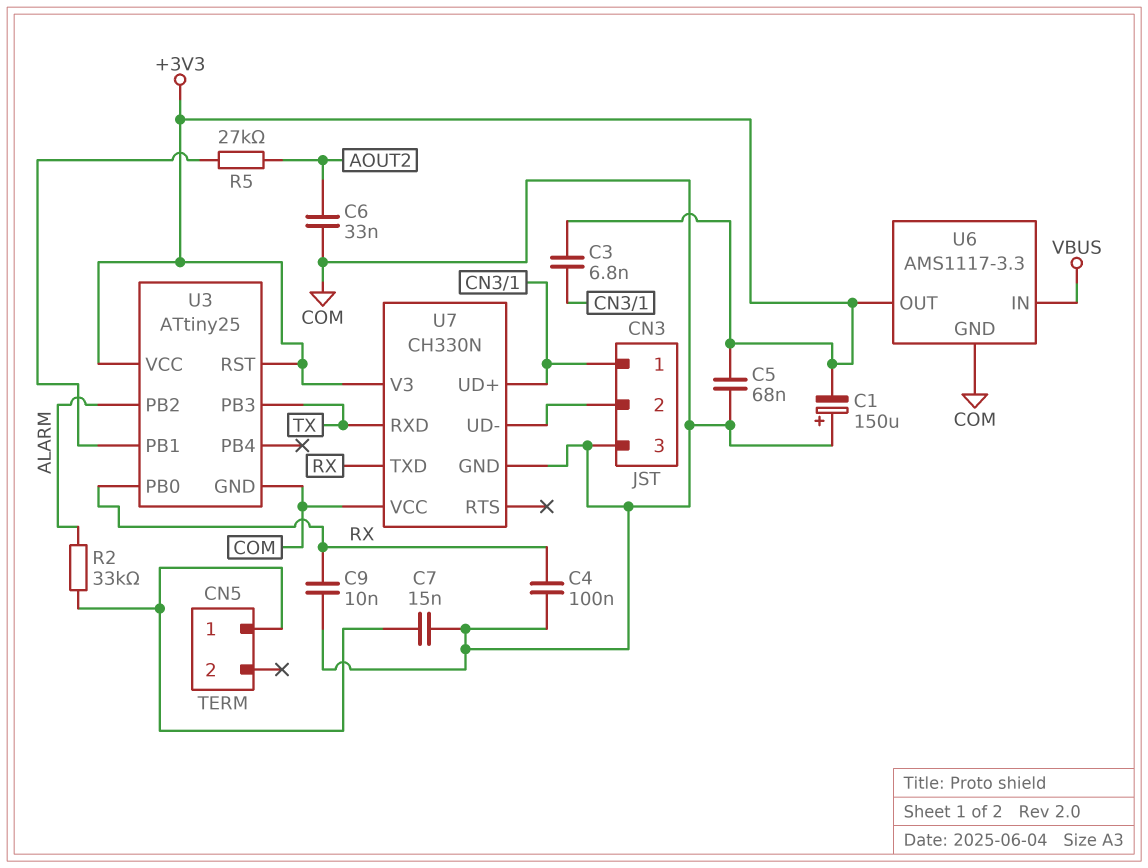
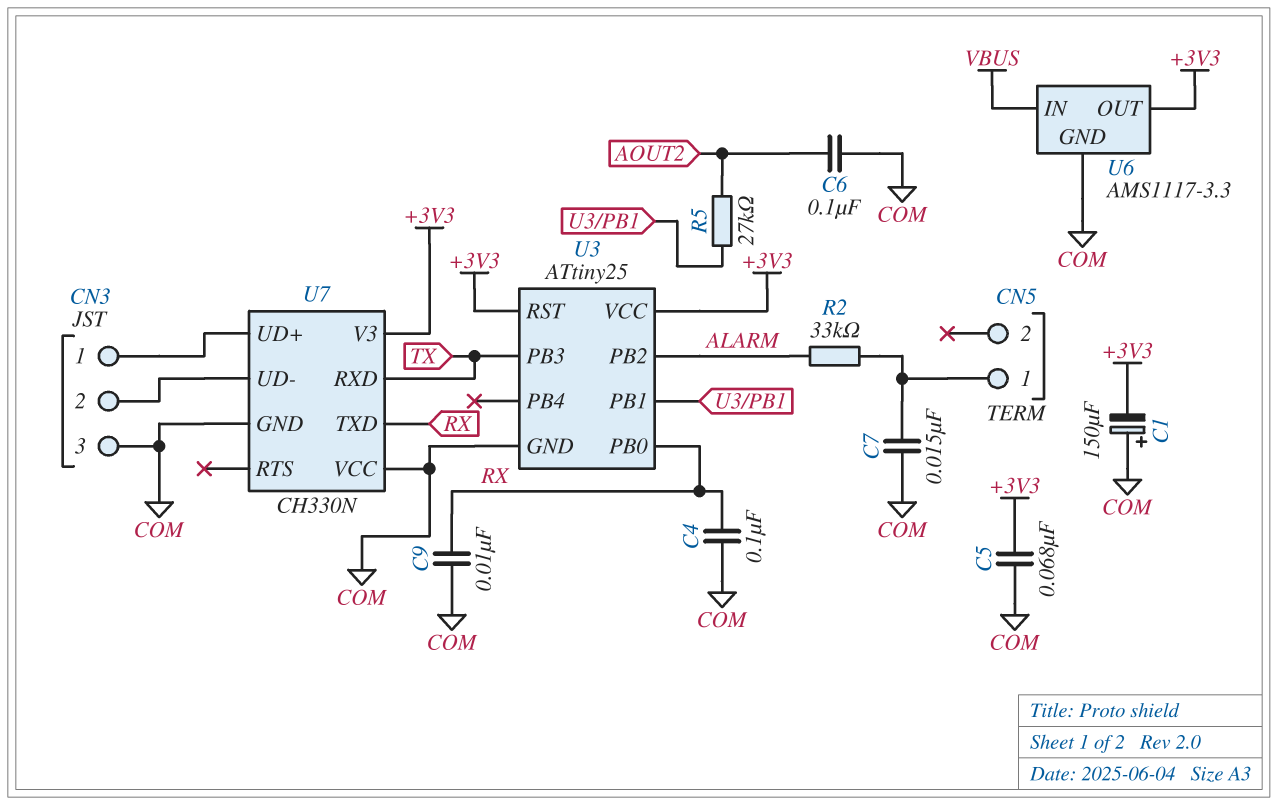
C3: 6.8nF (+3V3, CN3/1) -> none
C6: 33nF (AOUT2, COM) -> 100nF (AOUT2, COM)

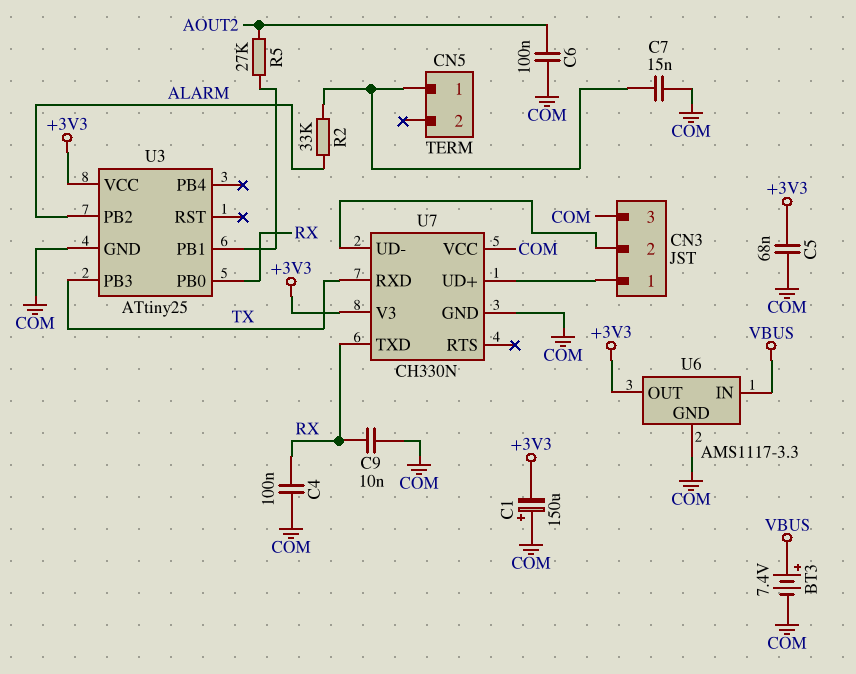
BT3: none -> 7.4V (plus VBUS, minus COM)
U3 pin RST: +3V3 -> none

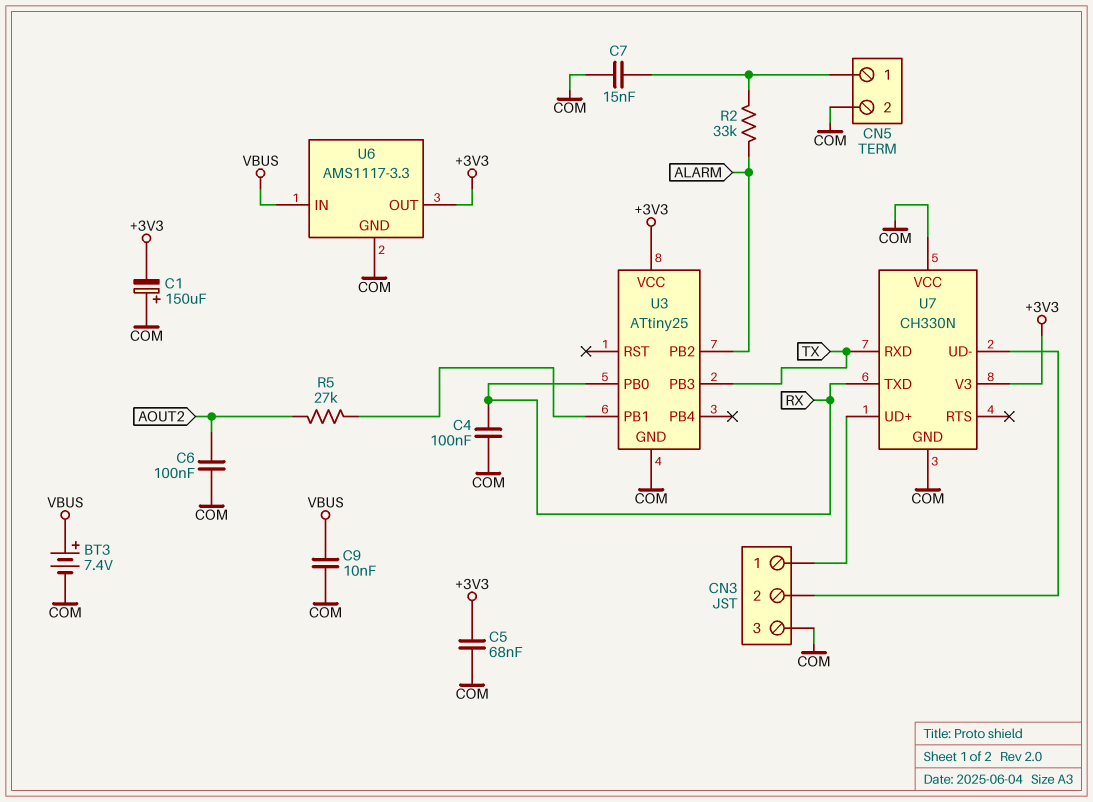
C9: 10nF (COM, RX) -> 10nF (COM, VBUS)
CN5 pin 2: none -> COM

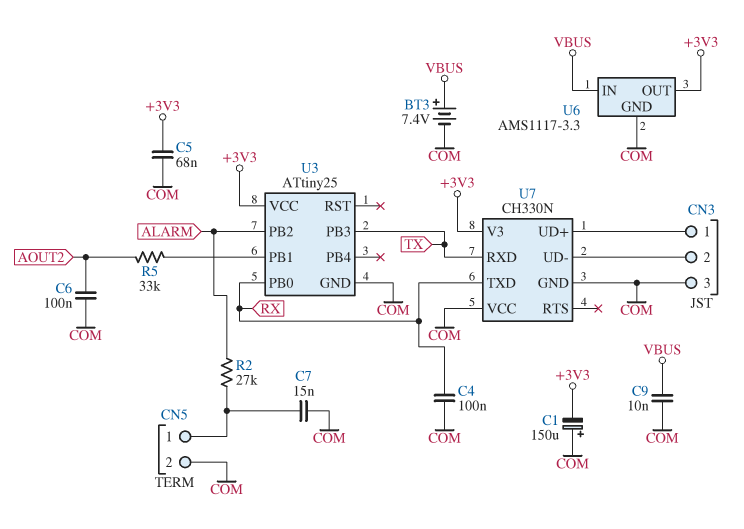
R2: 33k (ALARM, CN5/1) -> 27k (ALARM, CN5/1)
R5: 27k (AOUT2, U3/PB1) -> 33k (AOUT2, U3/PB1)

